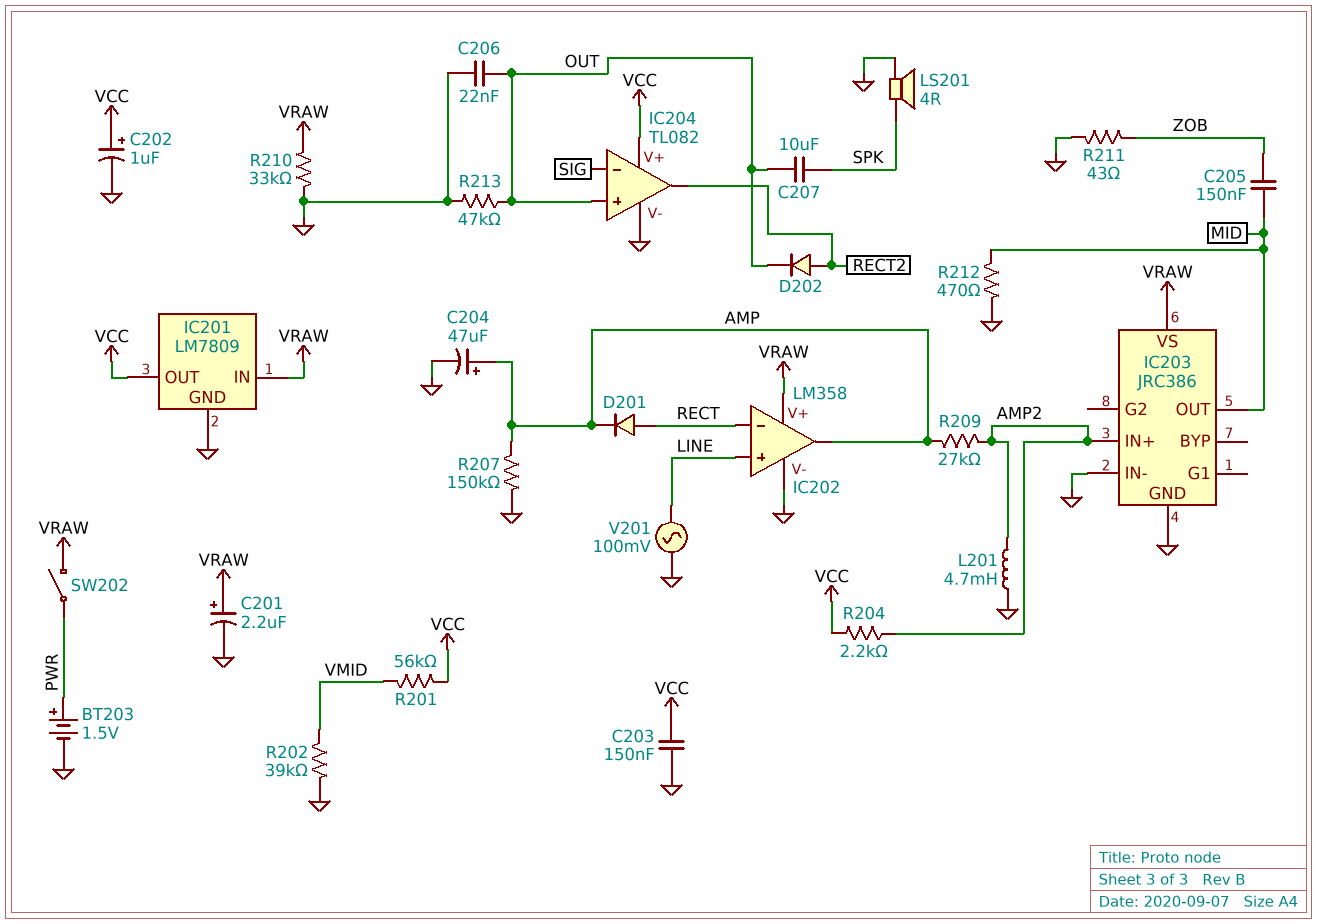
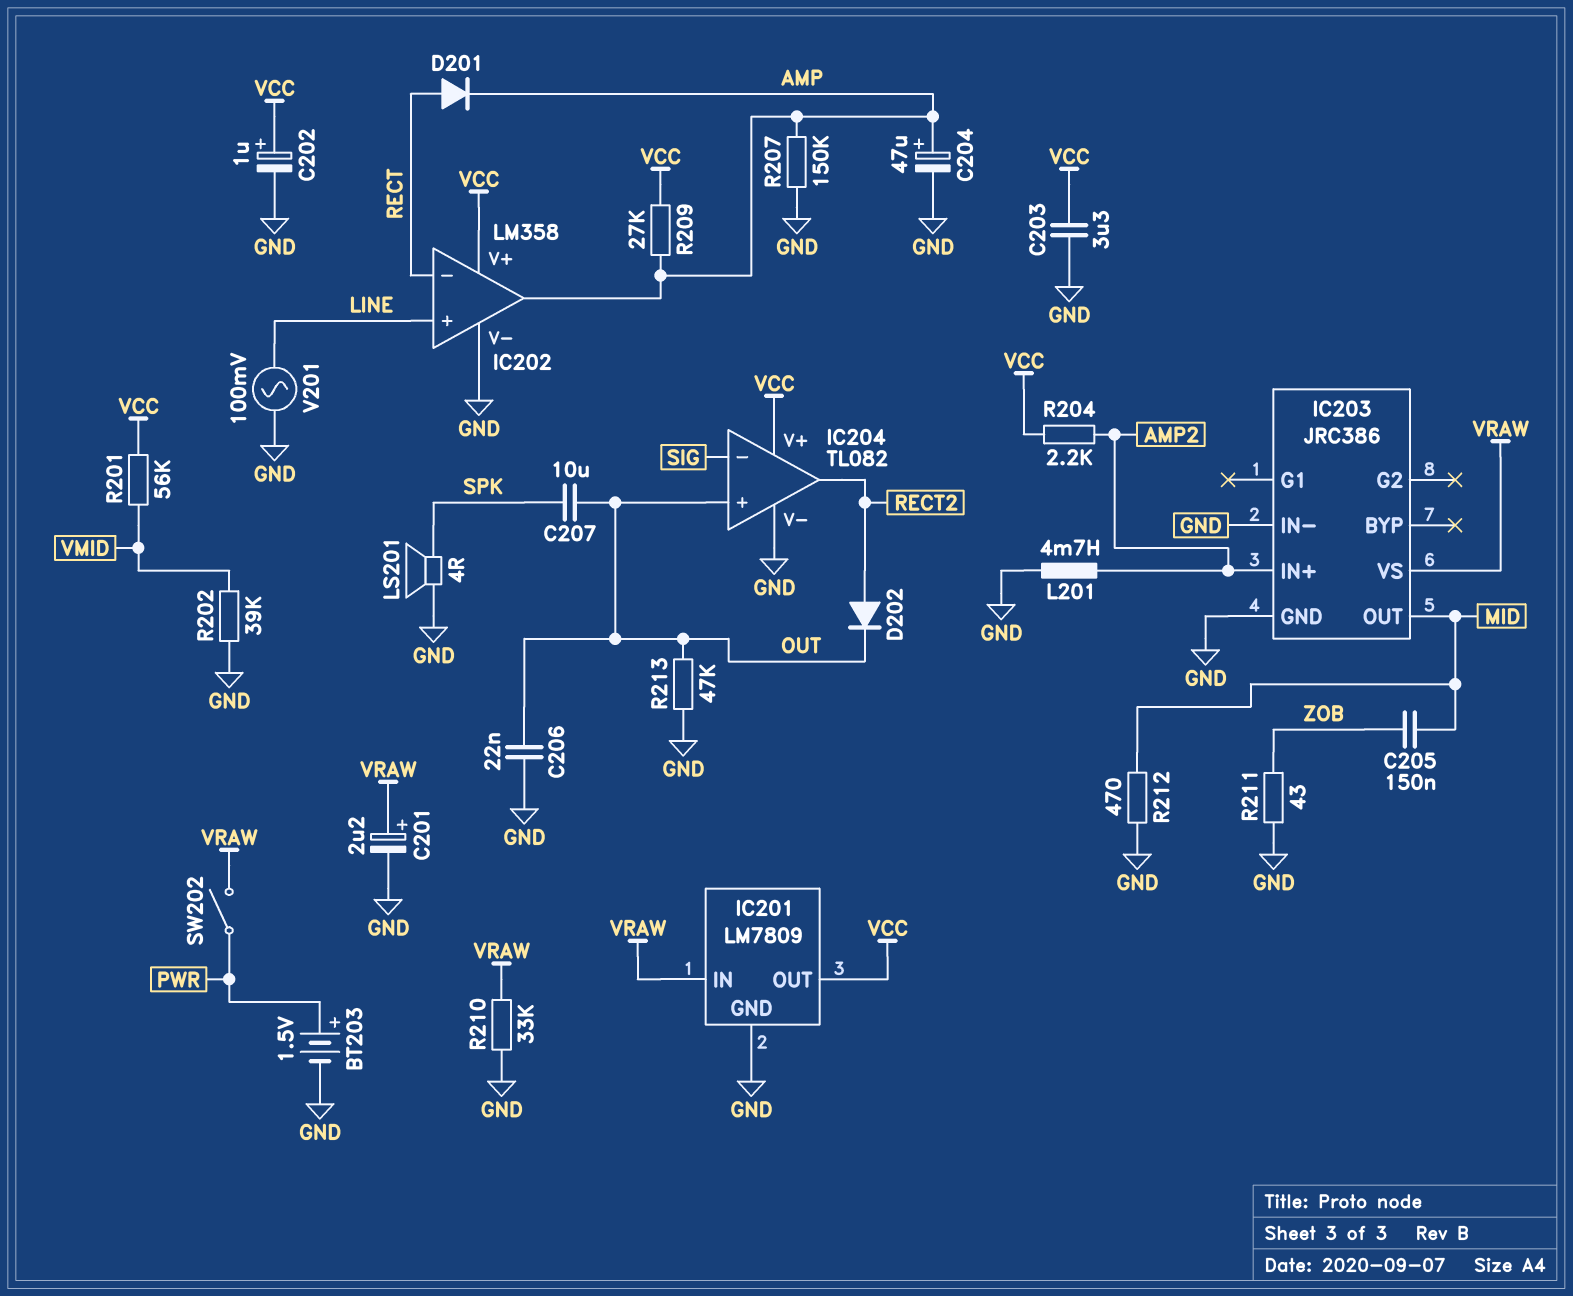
C203: 150nF (GND, VCC) -> 3.3uF (GND, VCC)
IC202 pin V+: VRAW -> VCC
R209: 27k (AMP, AMP2) -> 27k (AMP, VCC)

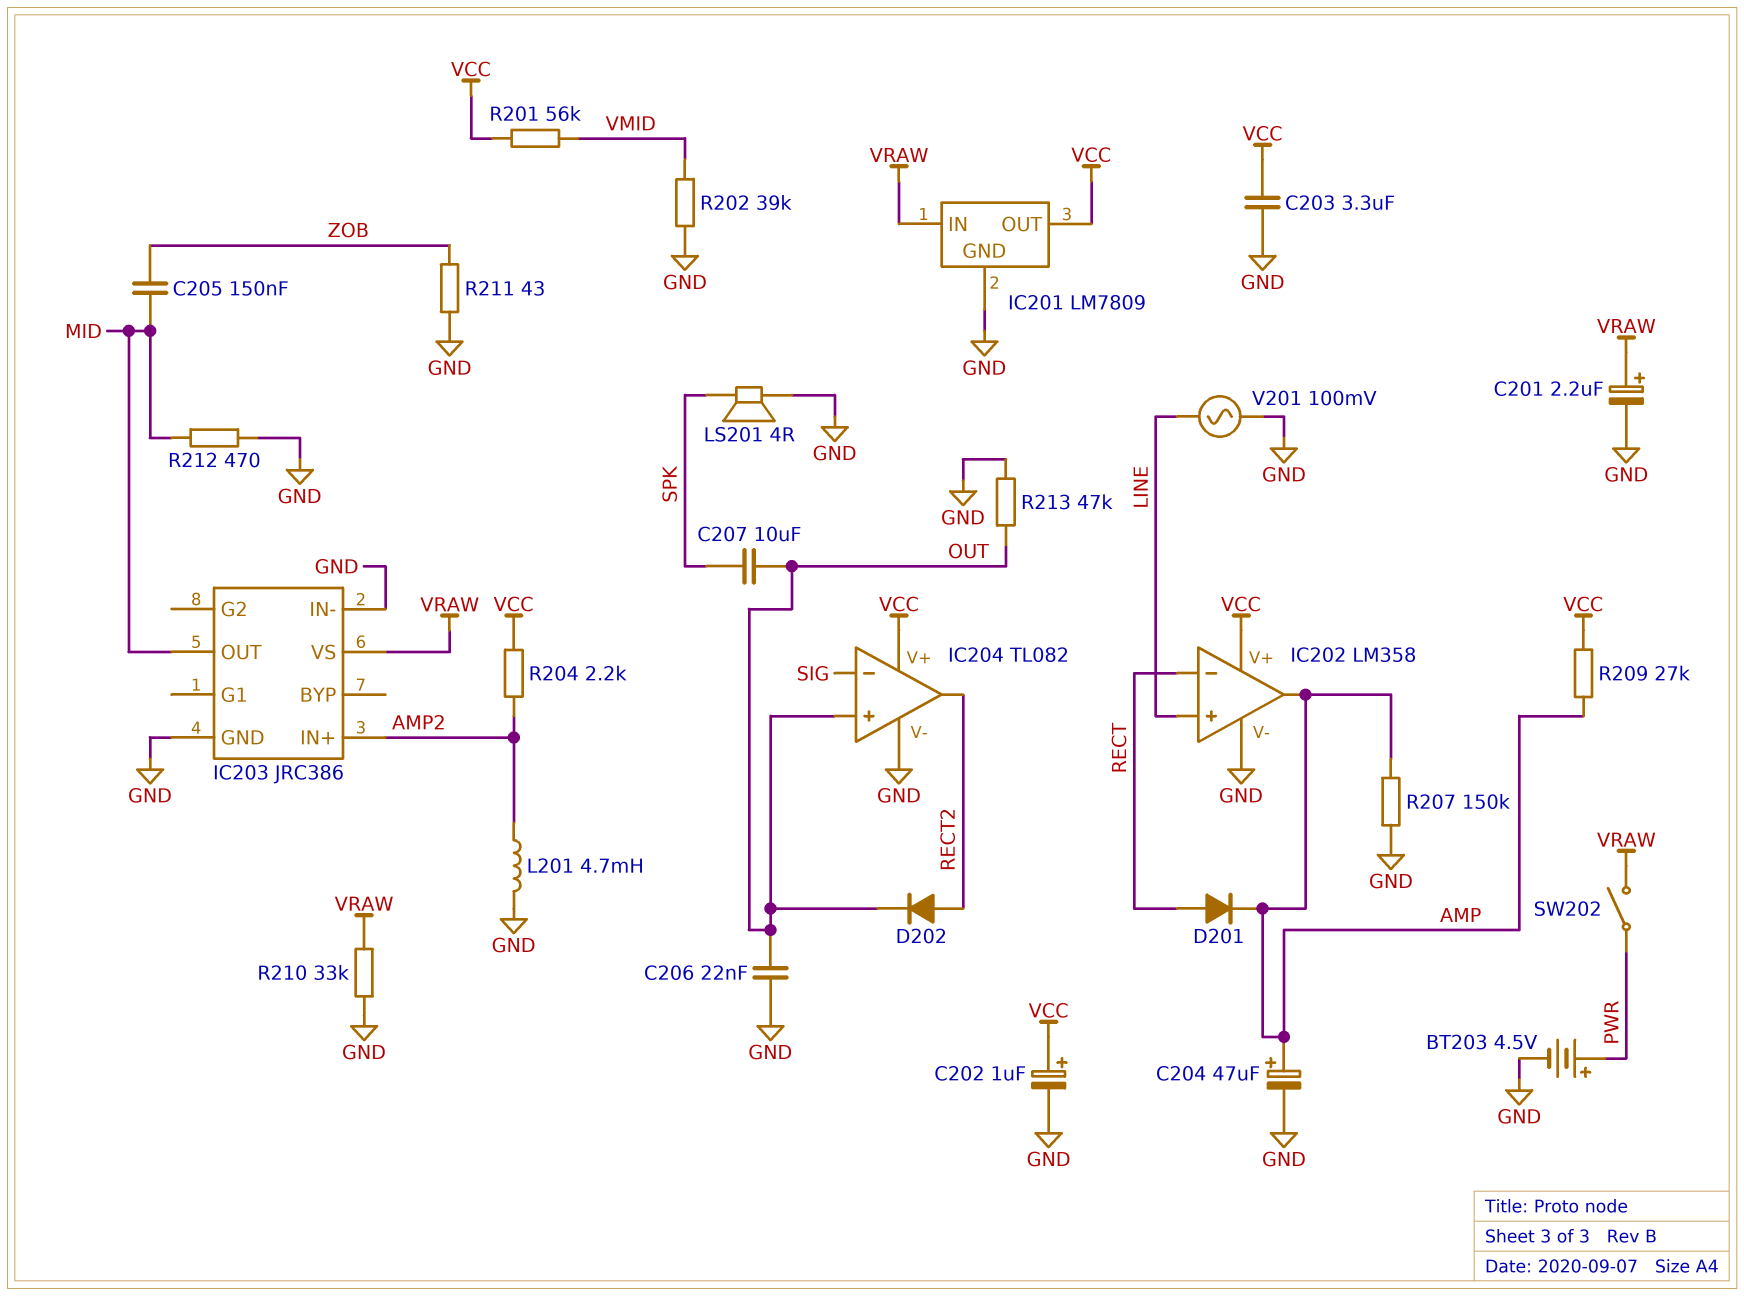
BT203: 1.5V (plus PWR, minus GND) -> 4.5V (plus PWR, minus GND)

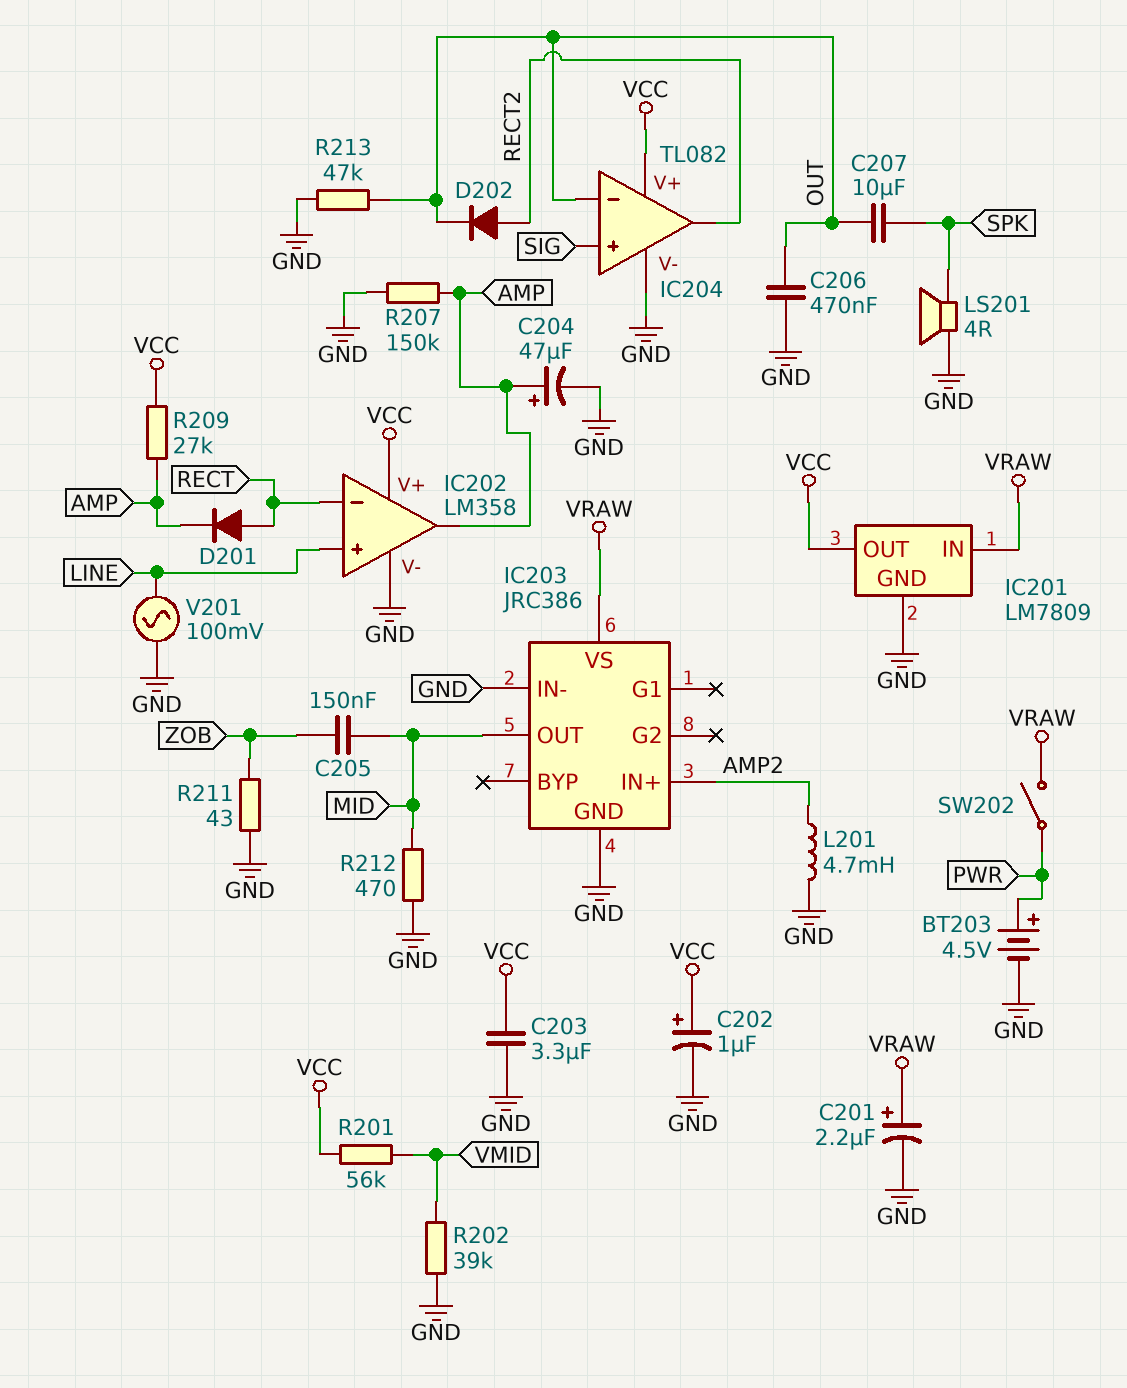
C206: 22nF (GND, OUT) -> 470nF (GND, OUT)
IC204 pin in+: OUT -> SIG
IC204 pin in-: SIG -> OUT
R204: 2.2k (AMP2, VCC) -> none
R210: 33k (GND, VRAW) -> none

